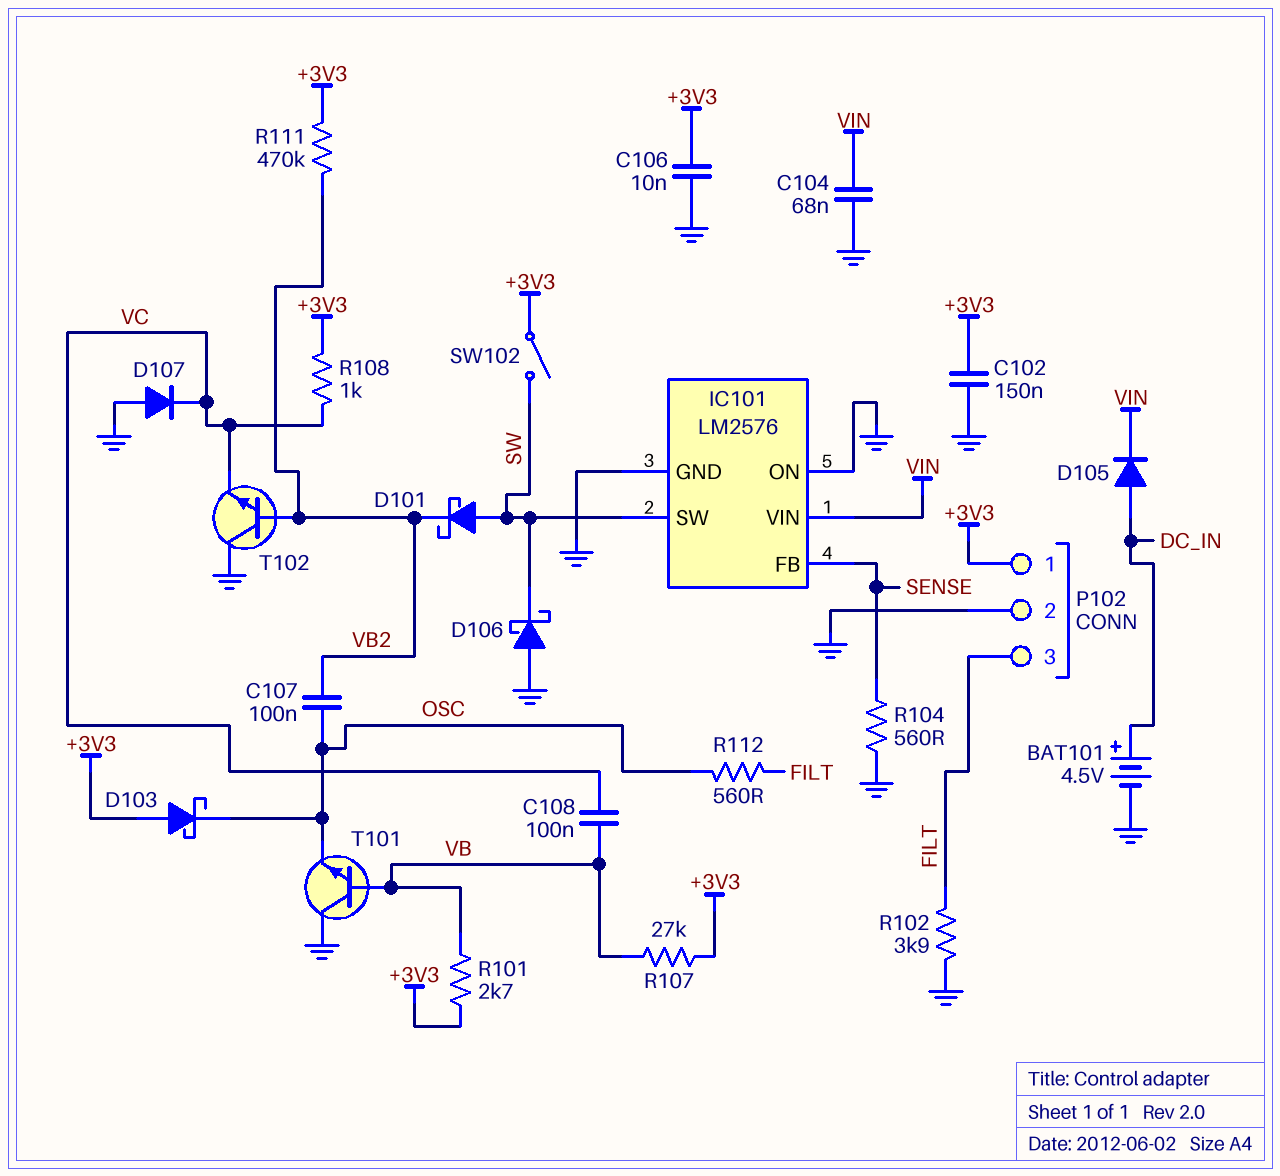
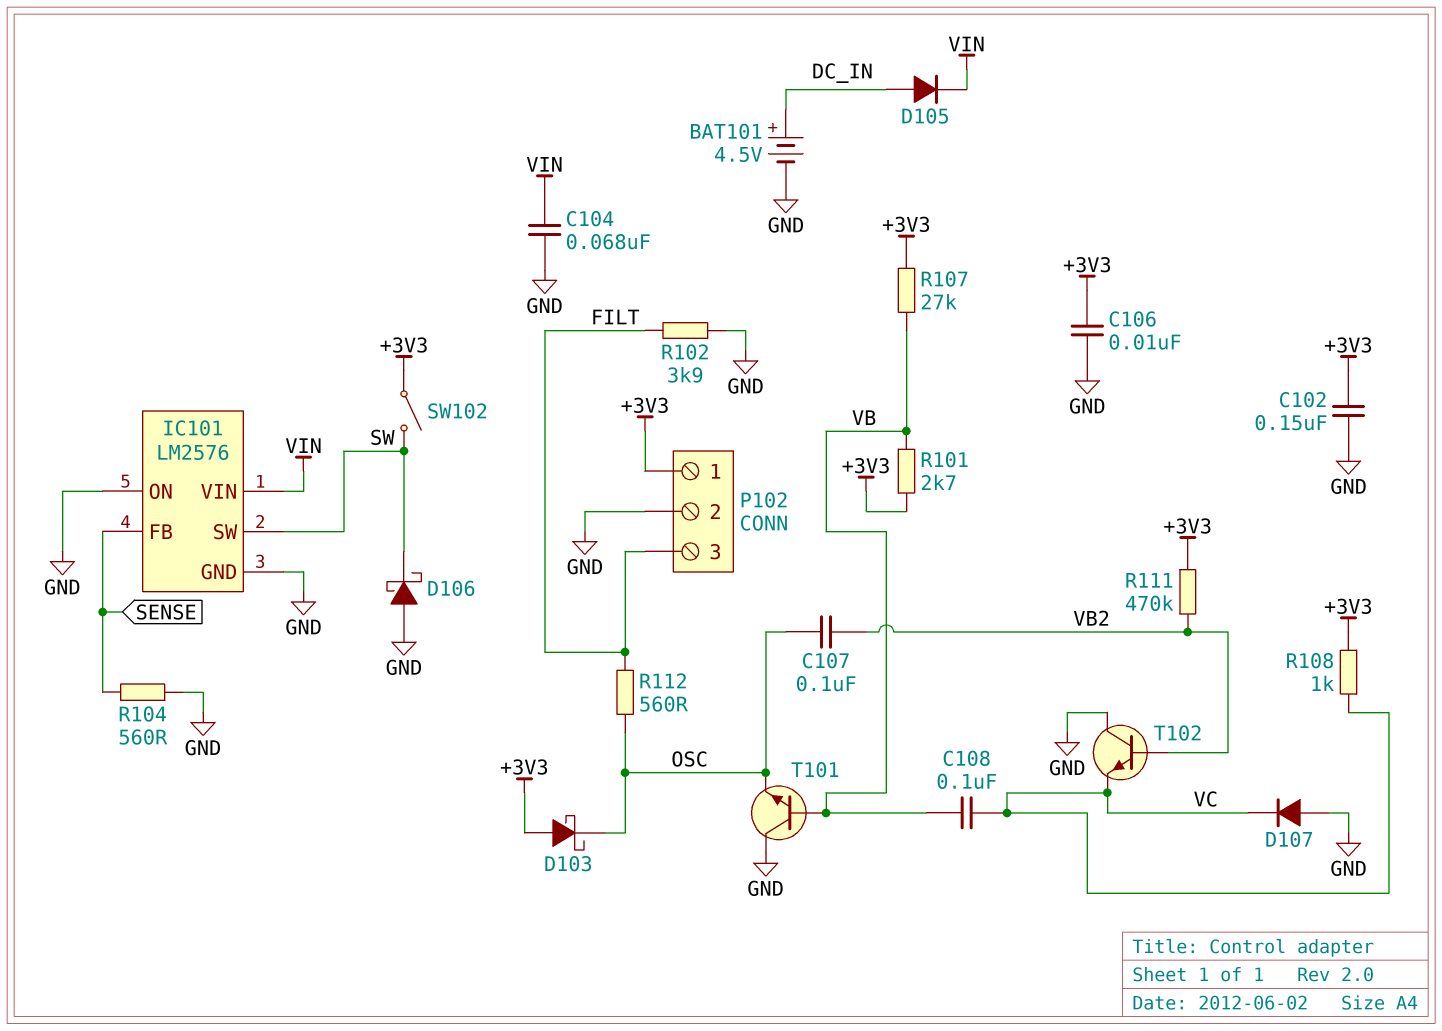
D101: schottky (A SW, K VB2) -> none

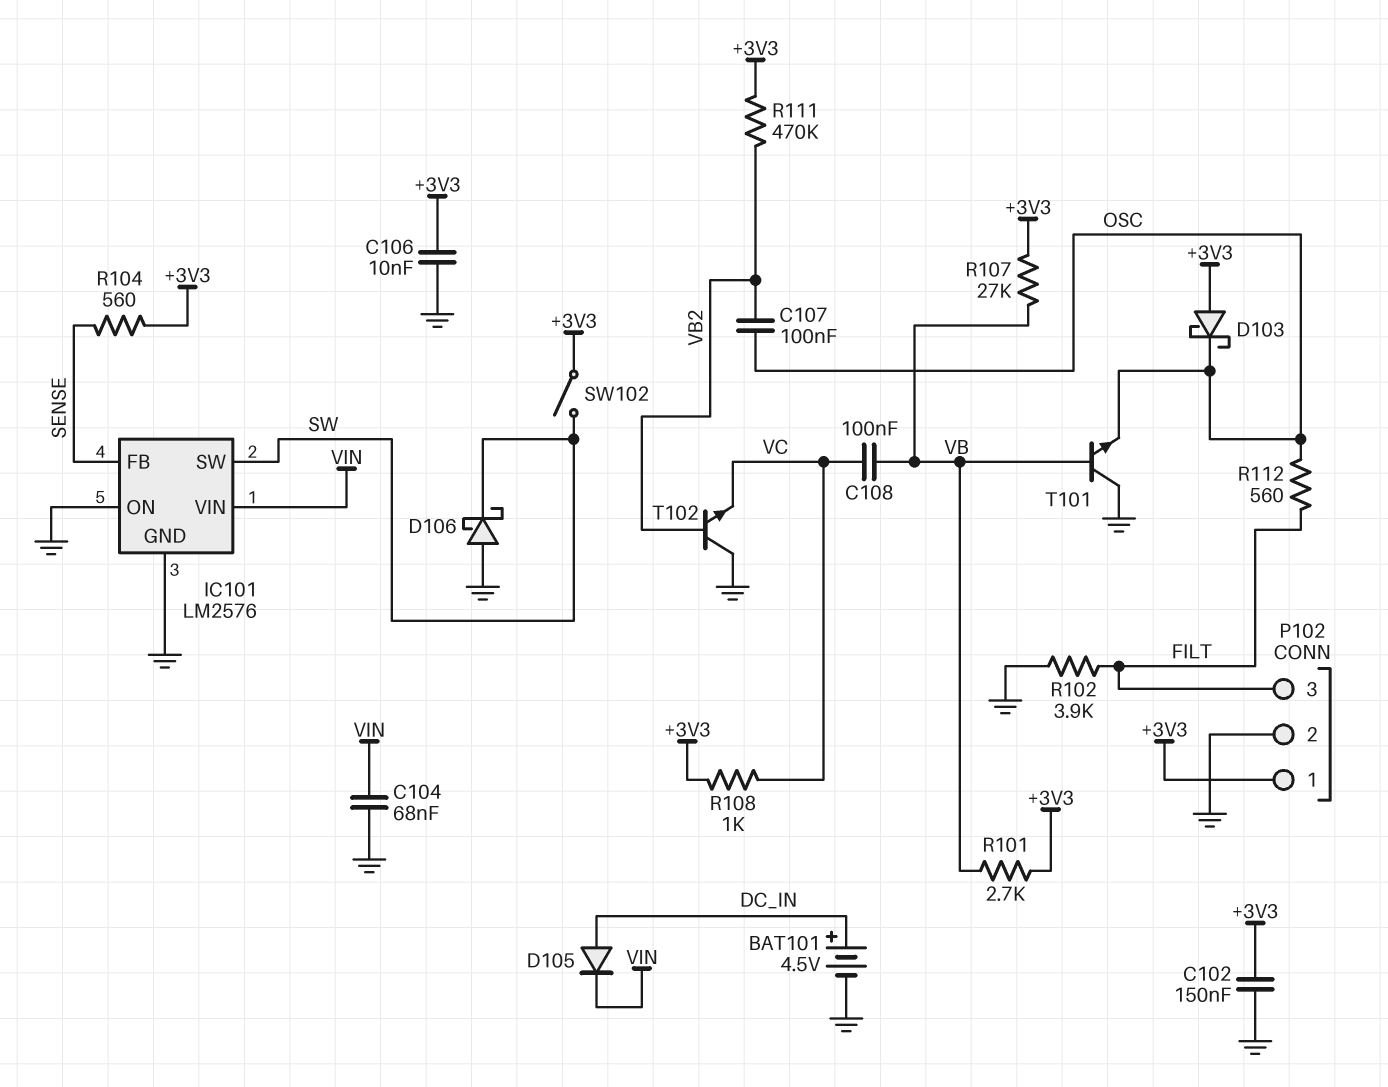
D107: diode (A GND, K VC) -> none
R104: 560 (GND, SENSE) -> 560 (+3V3, SENSE)

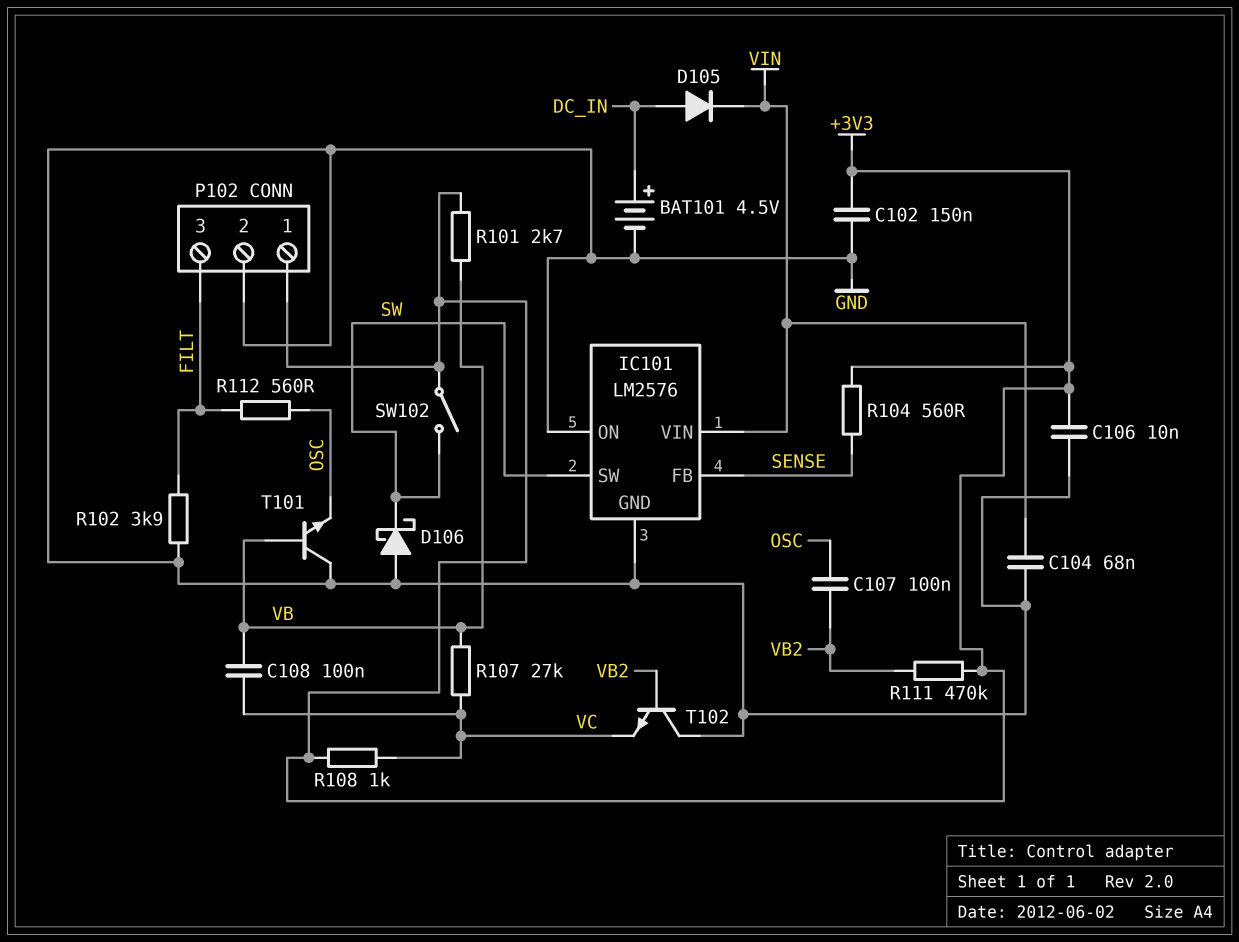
D103: schottky (A +3V3, K OSC) -> none
R107: 27k (+3V3, VB) -> 27k (VB, VC)

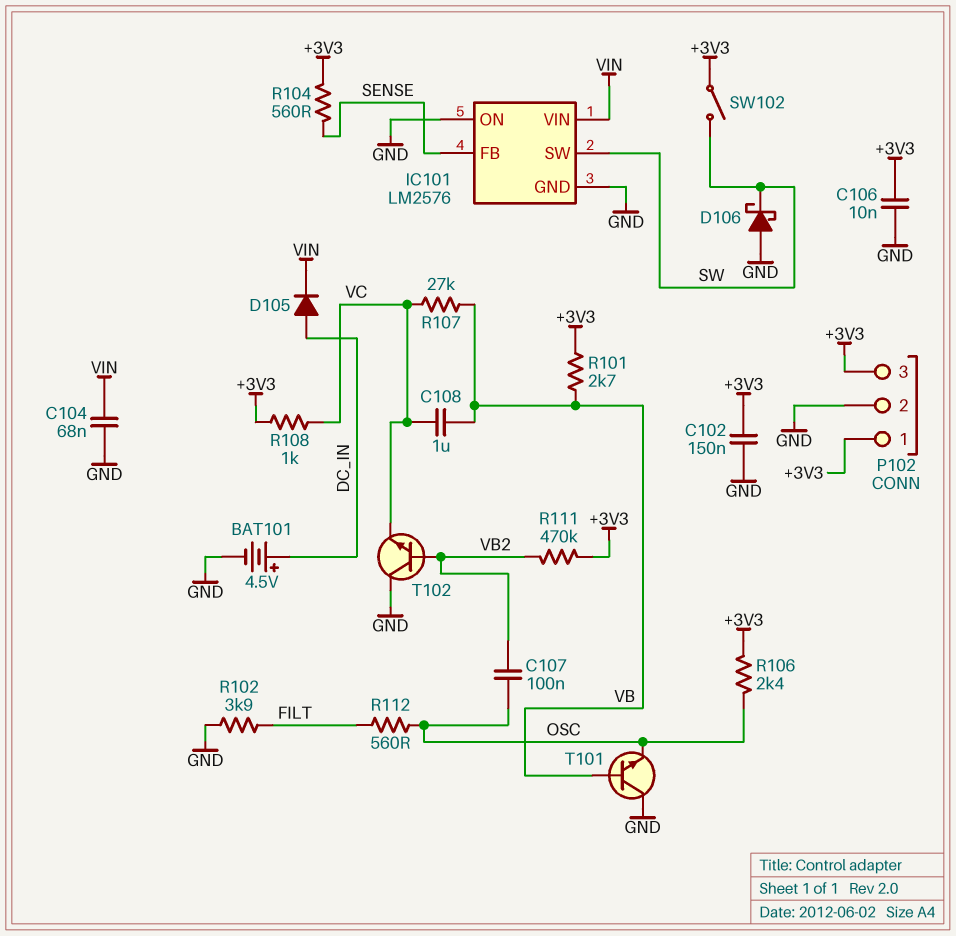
C108: 100nF (VB, VC) -> 1uF (VB, VC)
P102 pin 3: FILT -> +3V3
R106: none -> 2.4k (+3V3, OSC)

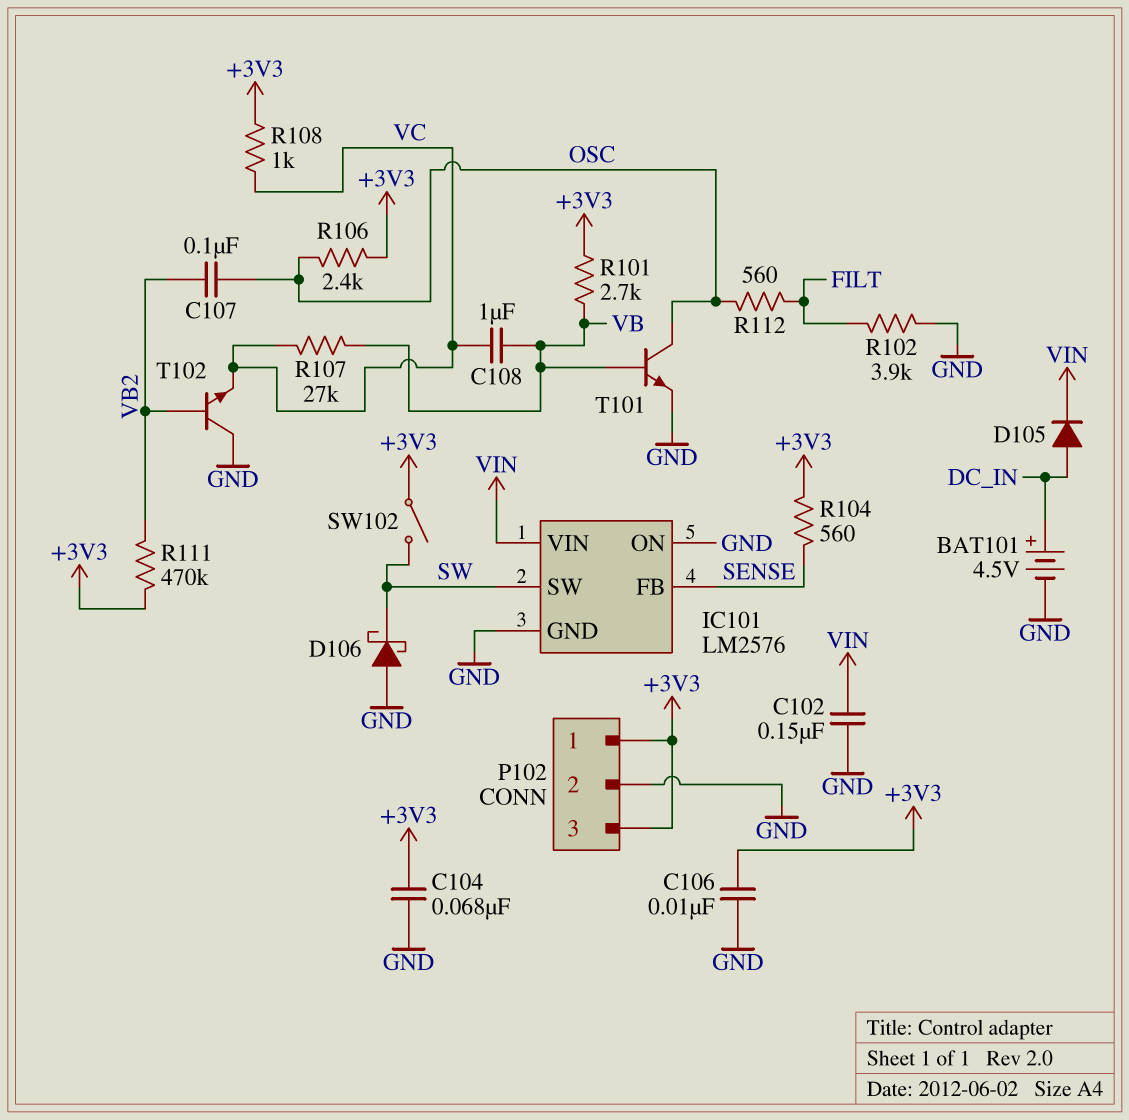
C102: 150nF (+3V3, GND) -> 150nF (GND, VIN)
C104: 68nF (GND, VIN) -> 68nF (+3V3, GND)
T101: NPN (B VB, C GND, E OSC) -> NPN (B VB, C OSC, E GND)

